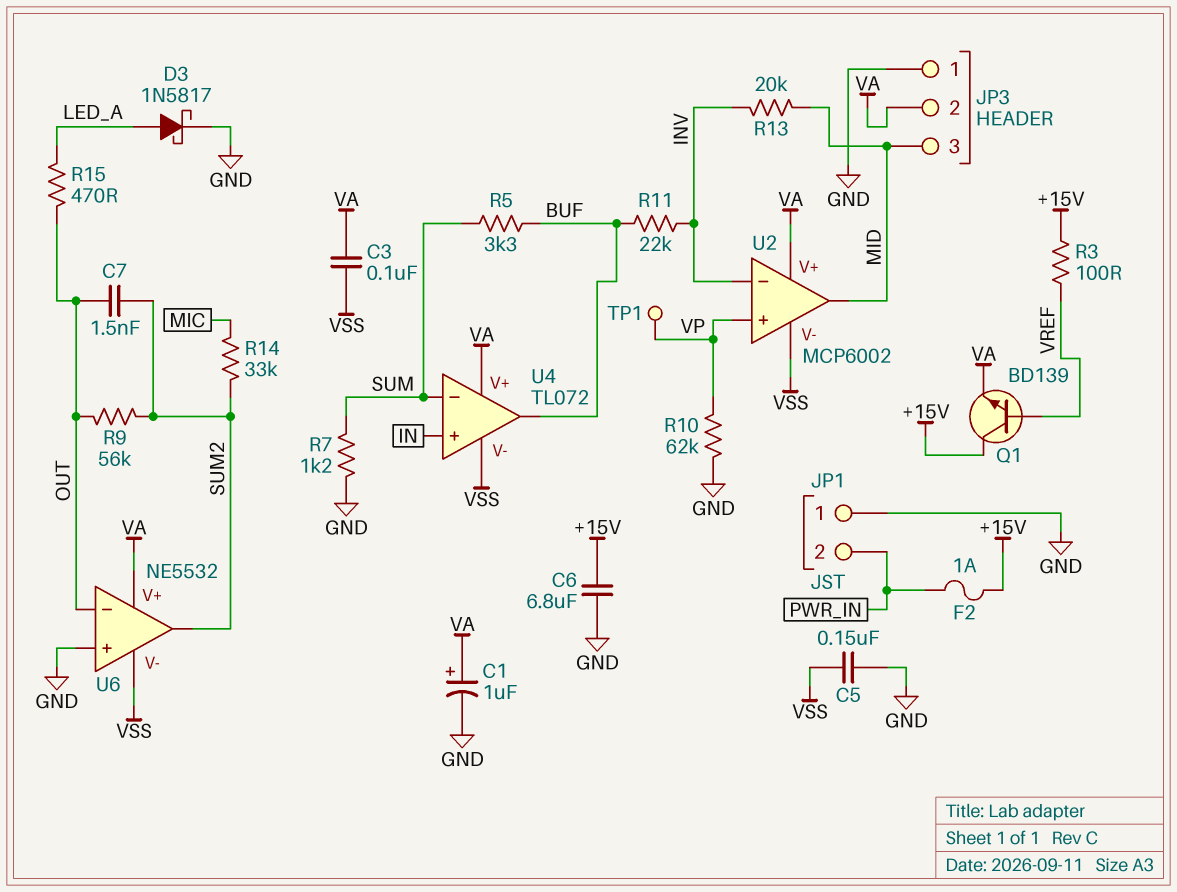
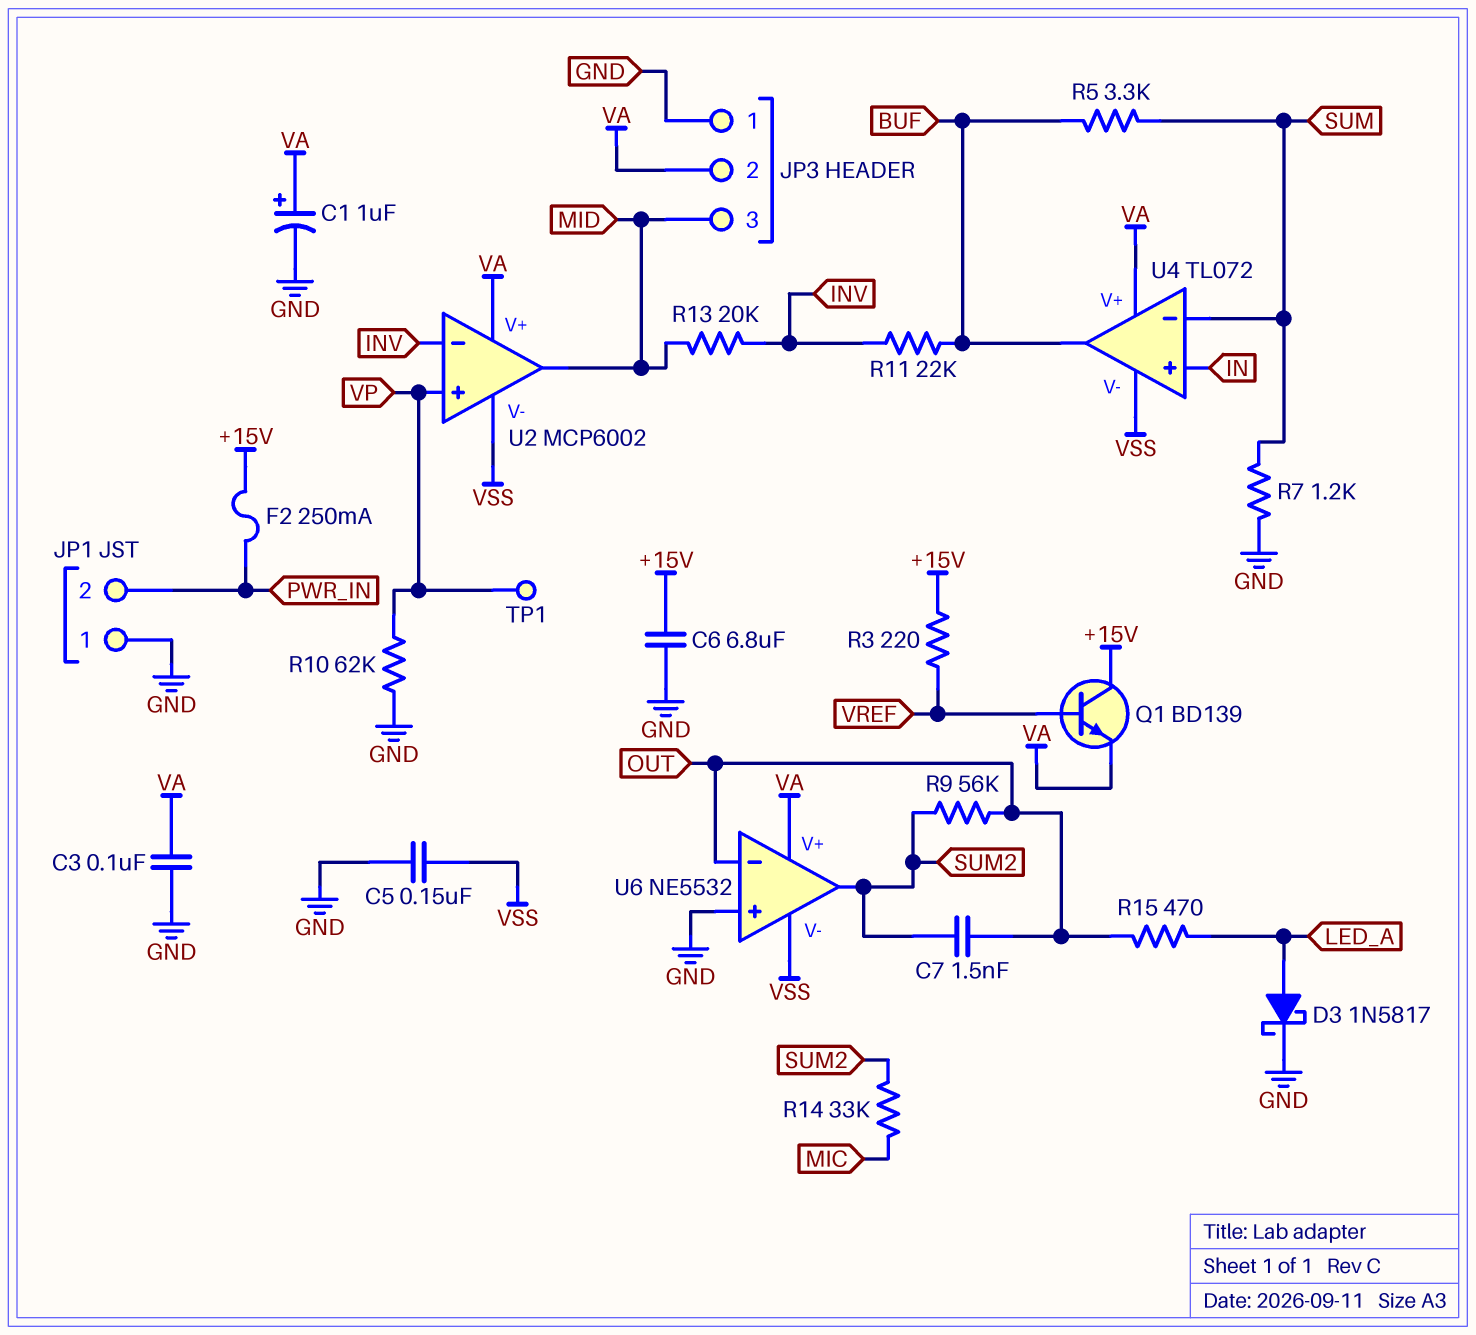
C3: 100nF (VA, VSS) -> 100nF (GND, VA)
F2: 1A (+15V, PWR_IN) -> 250mA (+15V, PWR_IN)
R3: 100 (+15V, VREF) -> 220 (+15V, VREF)

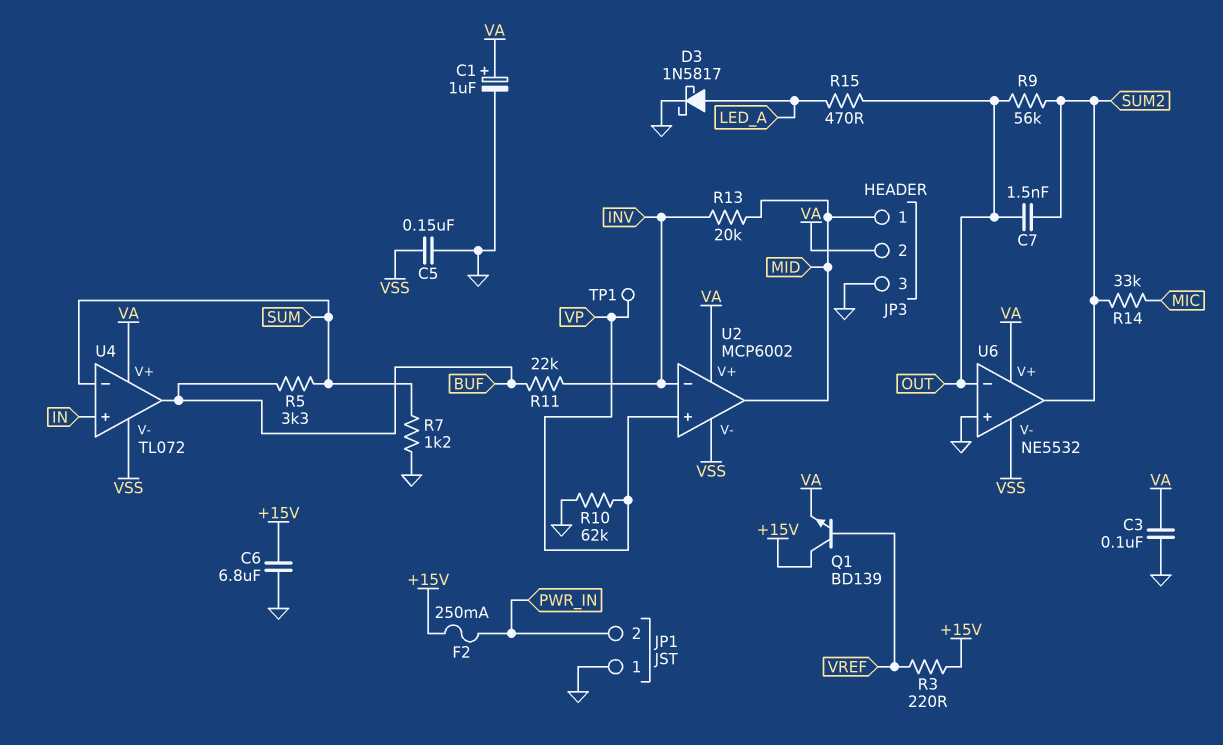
JP3 pin 1: GND -> MID
JP3 pin 3: MID -> GND

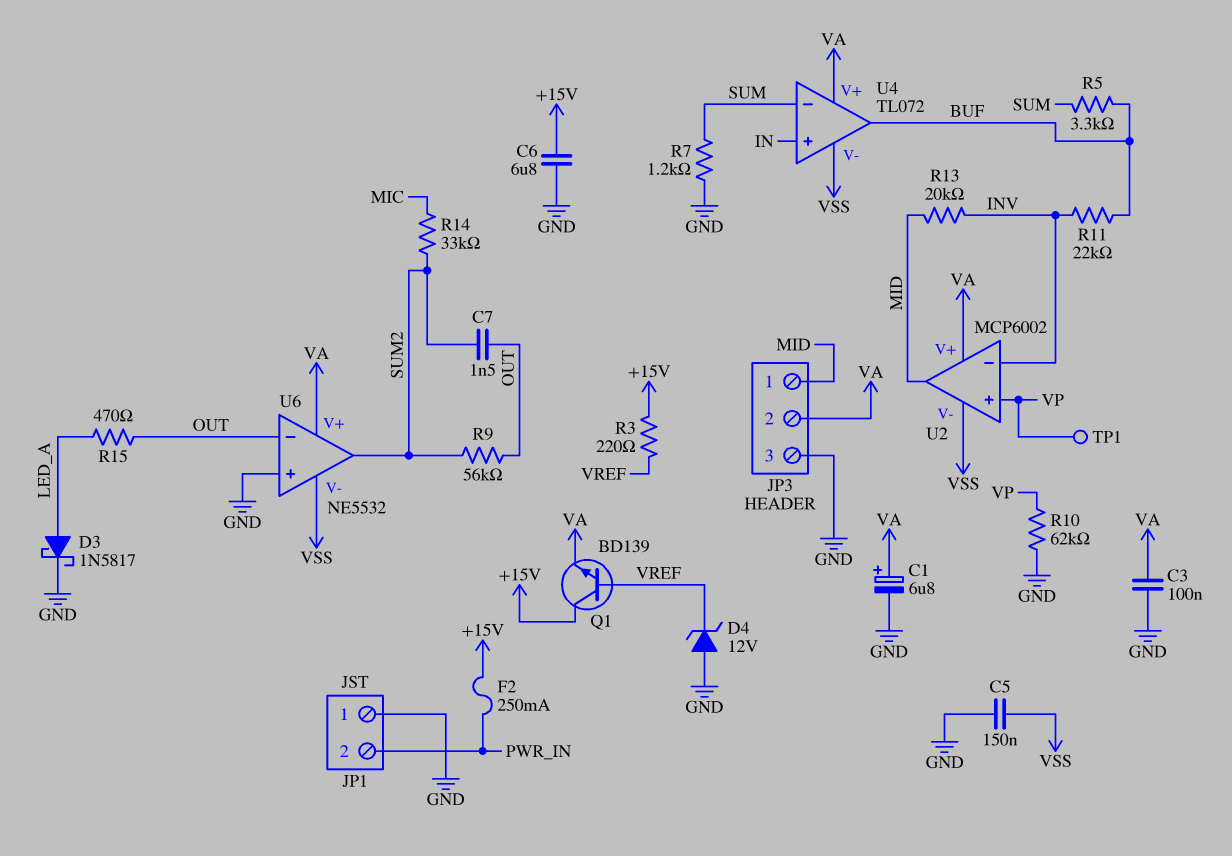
C1: 1uF (plus VA, minus GND) -> 6.8uF (plus VA, minus GND)
D4: none -> zener 12V (A GND, K VREF)

